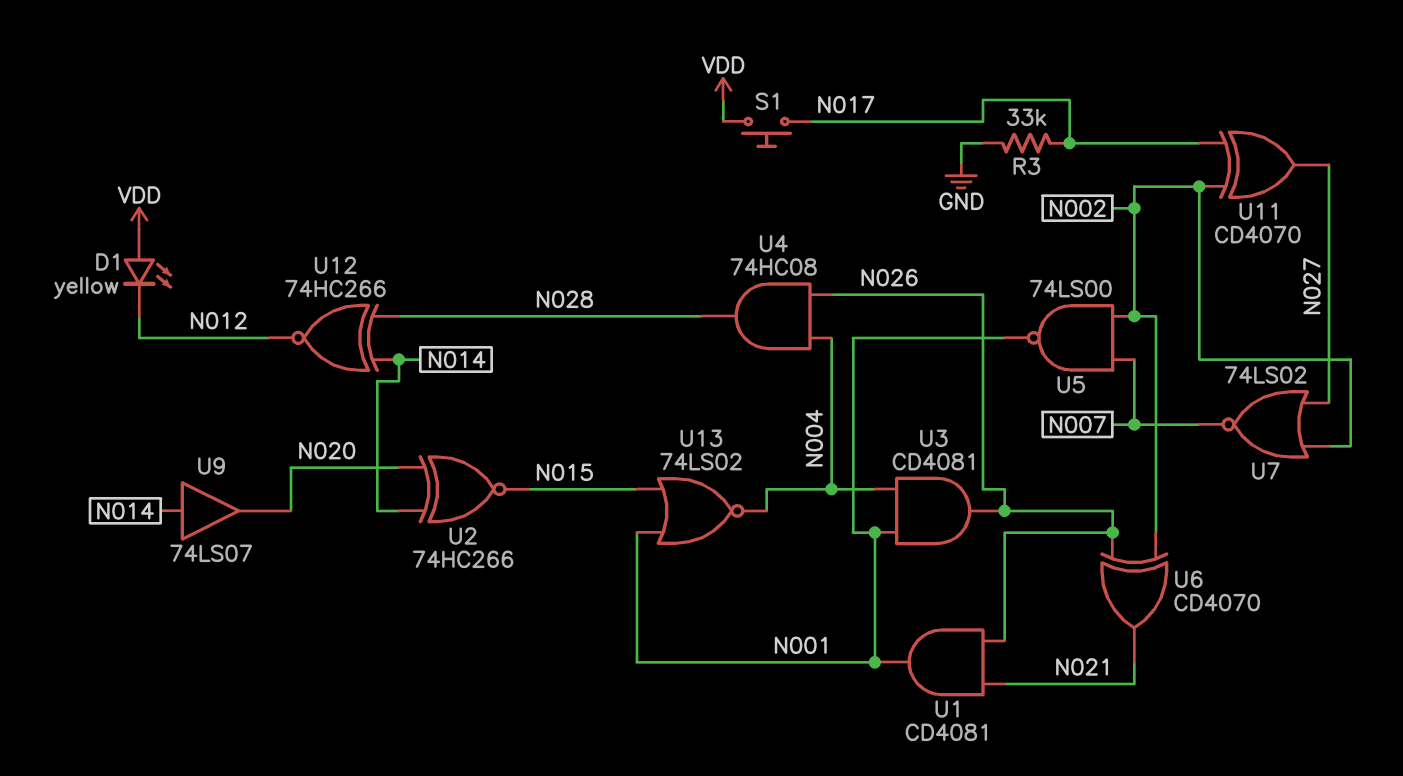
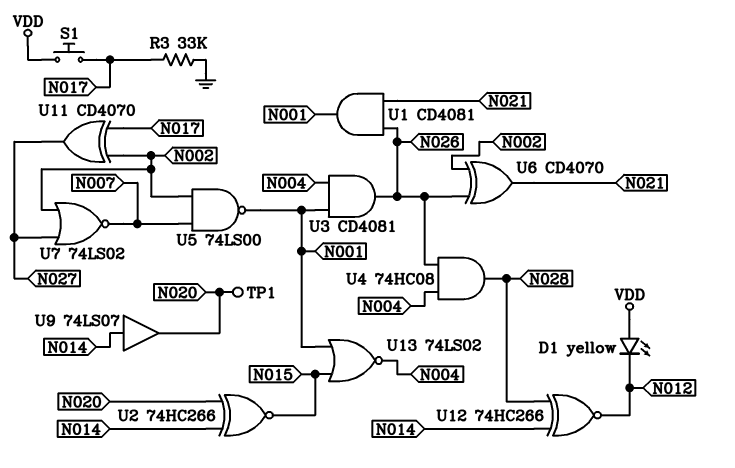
TP1: none -> test point (N020)

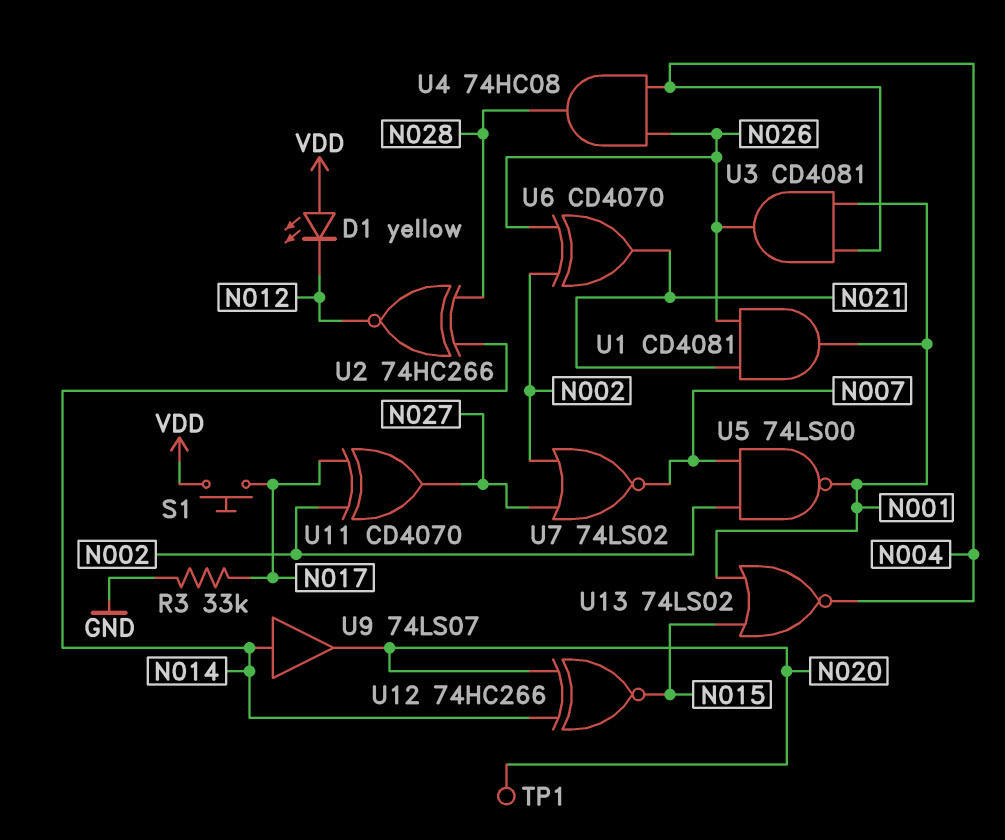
U2: XNOR 74HC266 (in N014, in N020, out N015) -> XNOR 74HC266 (in N014, in N028, out N012)
U12: XNOR 74HC266 (in N014, in N028, out N012) -> XNOR 74HC266 (in N014, in N020, out N015)

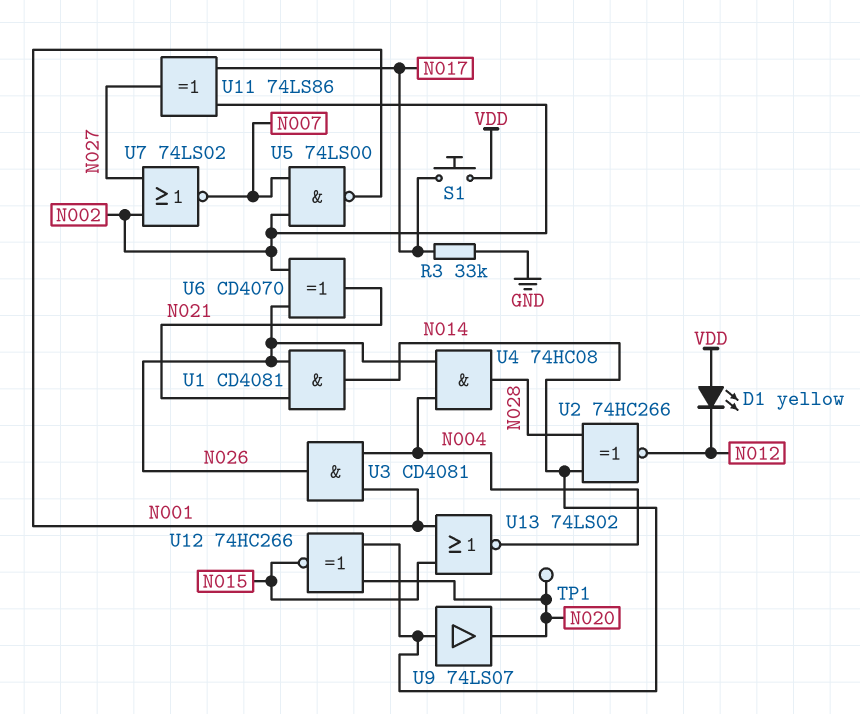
U1: AND CD4081 (in N021, in N026, out N001) -> AND CD4081 (in N021, in N026, out N014)
U11: XOR CD4070 (in N002, in N017, out N027) -> XOR 74LS86 (in N002, in N017, out N027)

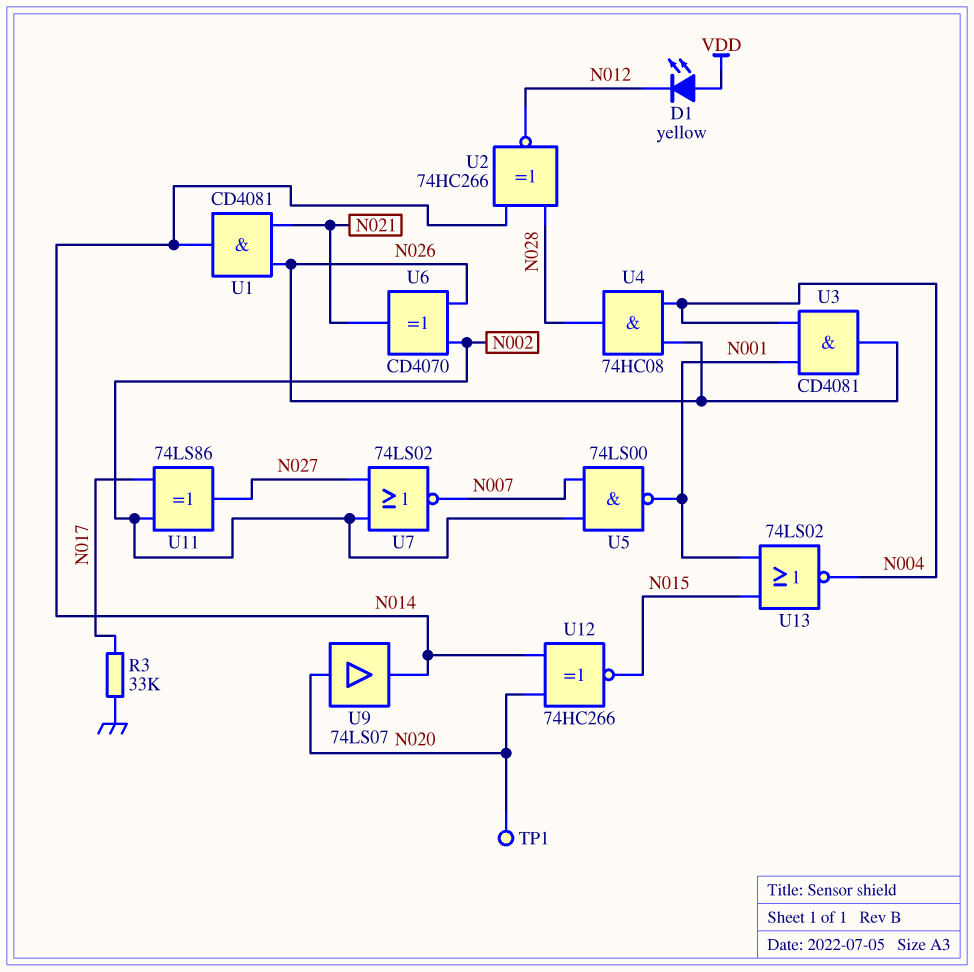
S1: button (N017, VDD) -> none
U9: buffer 74LS07 (in N014, out N020) -> buffer 74LS07 (in N020, out N014)

